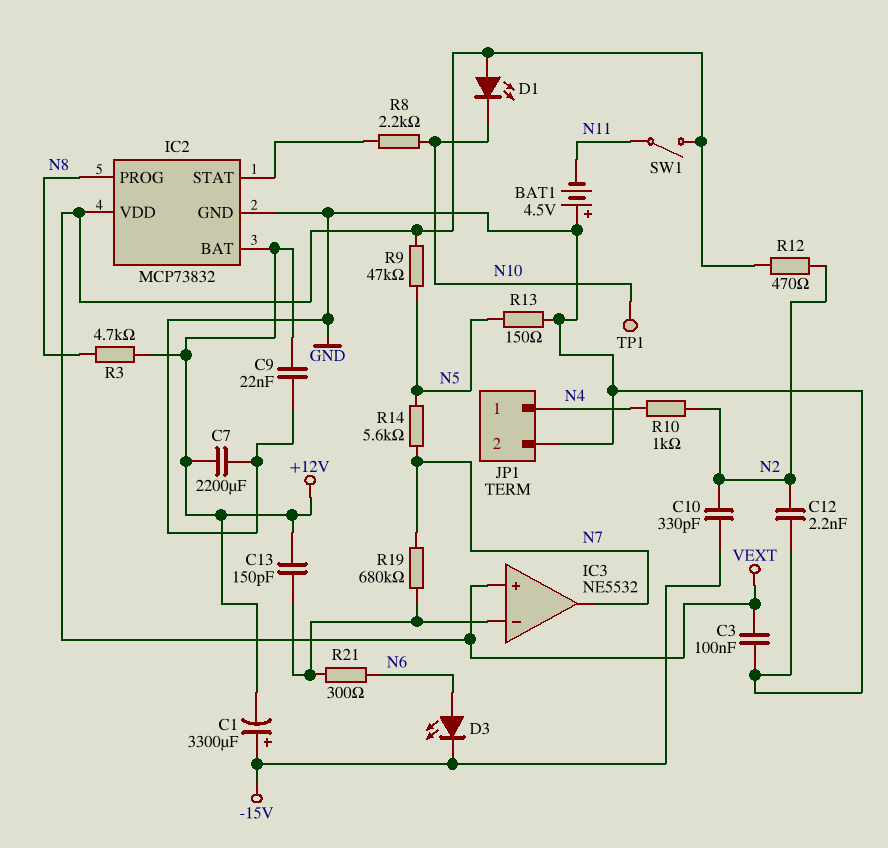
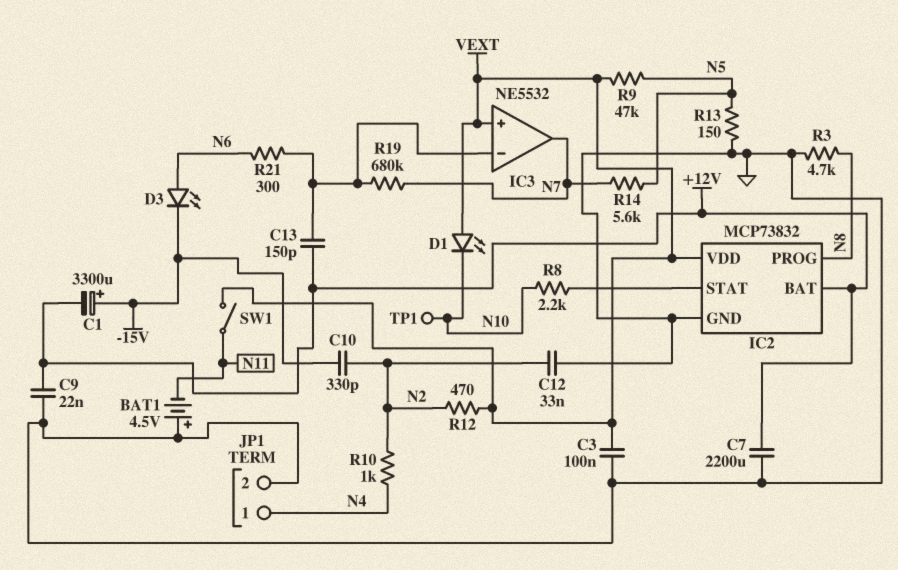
C12: 2.2nF (GND, N2) -> 33nF (GND, N2)
R3: 4.7k (+12V, N8) -> 4.7k (GND, N8)

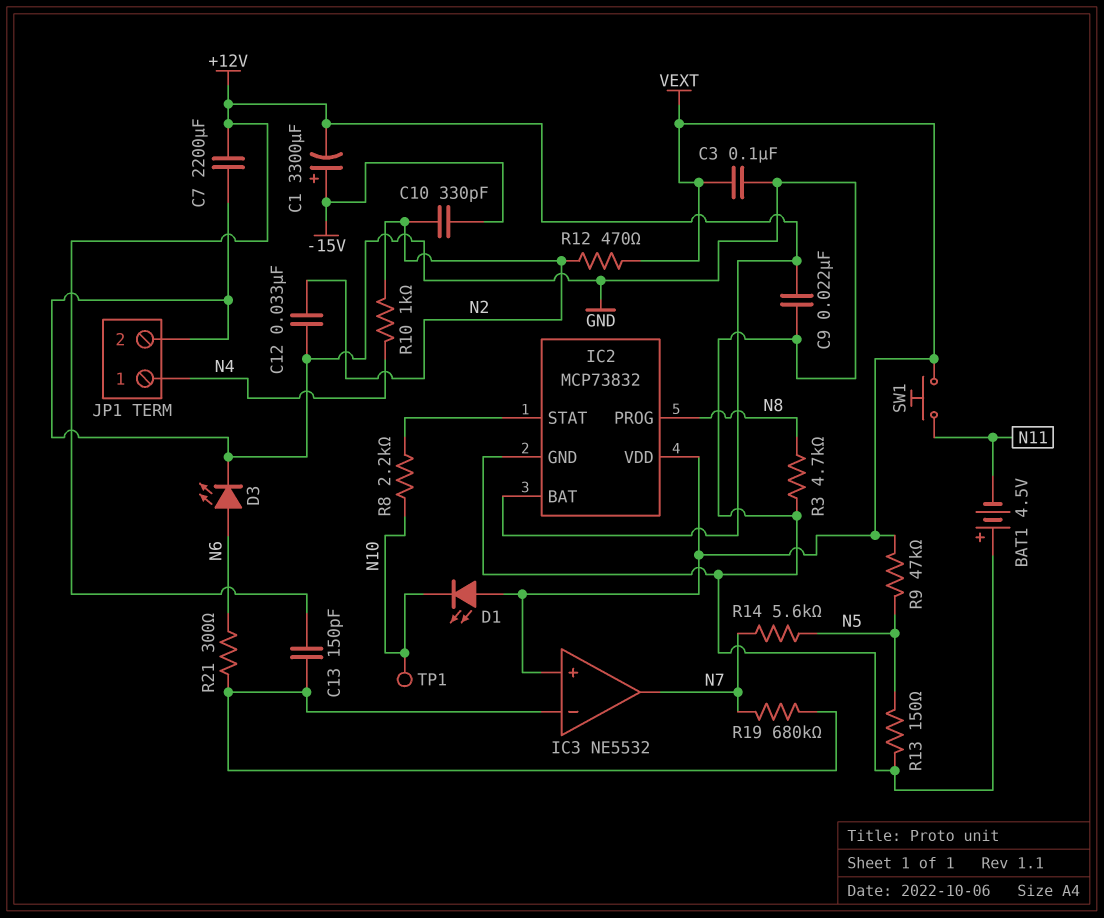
D3: LED (A N6, K -15V) -> LED (A N6, K GND)
SW1: switch (N11, VEXT) -> button (N11, VEXT)

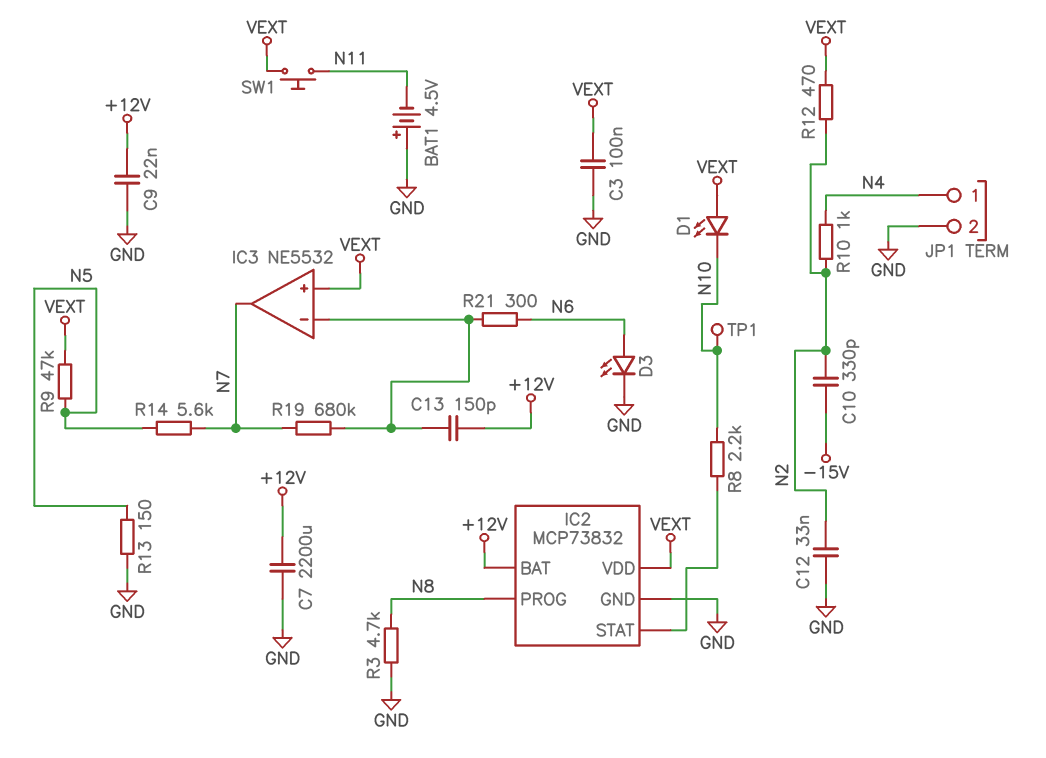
C1: 3300uF (plus -15V, minus +12V) -> none

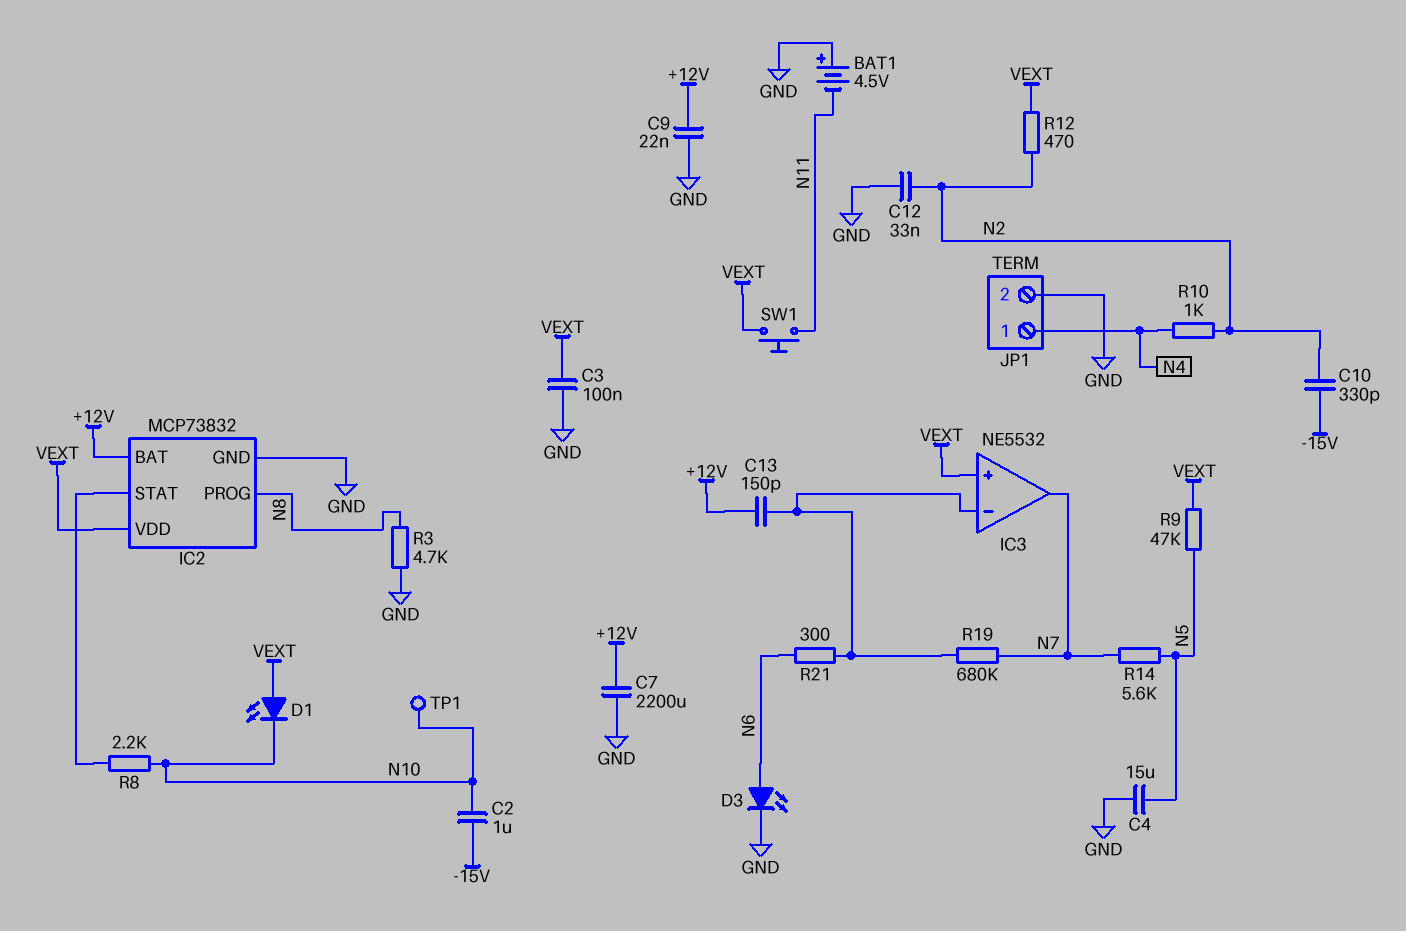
C2: none -> 1uF (-15V, N10)
C4: none -> 15uF (GND, N5)
R13: 150 (GND, N5) -> none

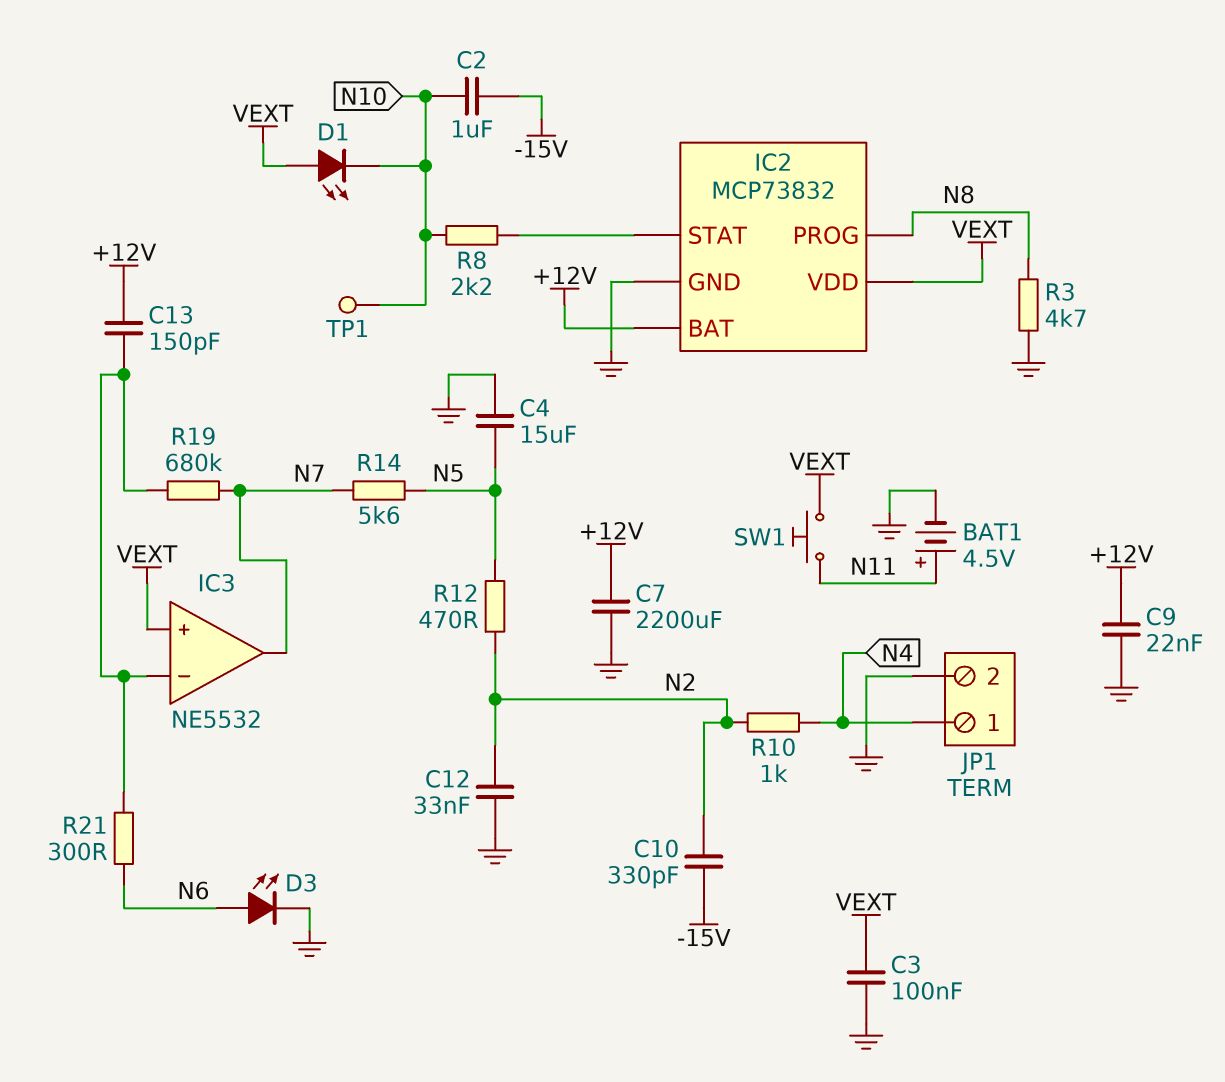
BAT1: 4.5V (plus GND, minus N11) -> 4.5V (plus N11, minus GND)
R9: 47k (N5, VEXT) -> none
R12: 470 (N2, VEXT) -> 470 (N2, N5)

